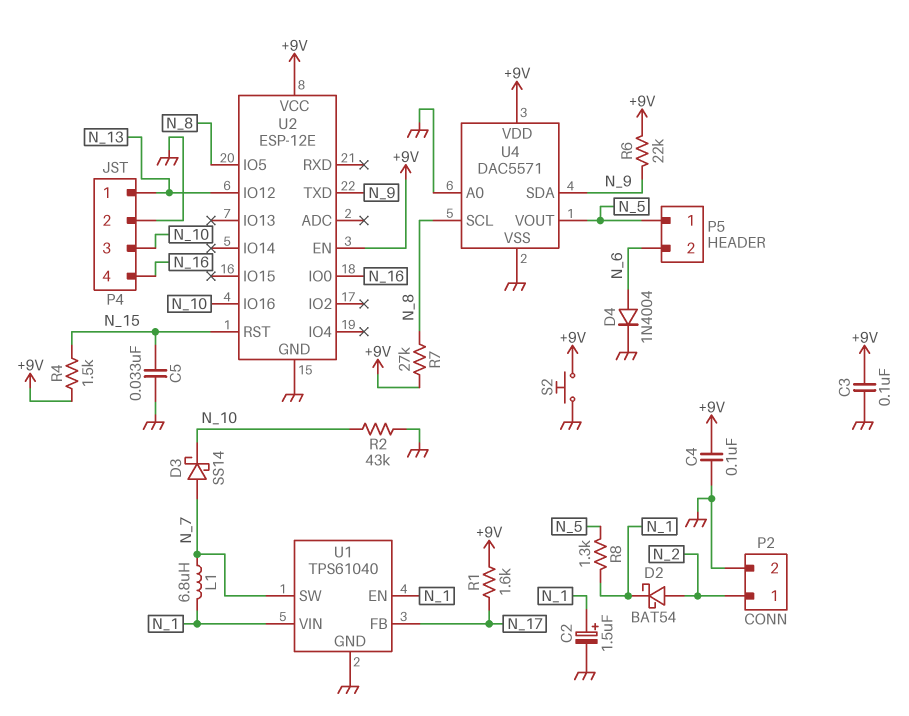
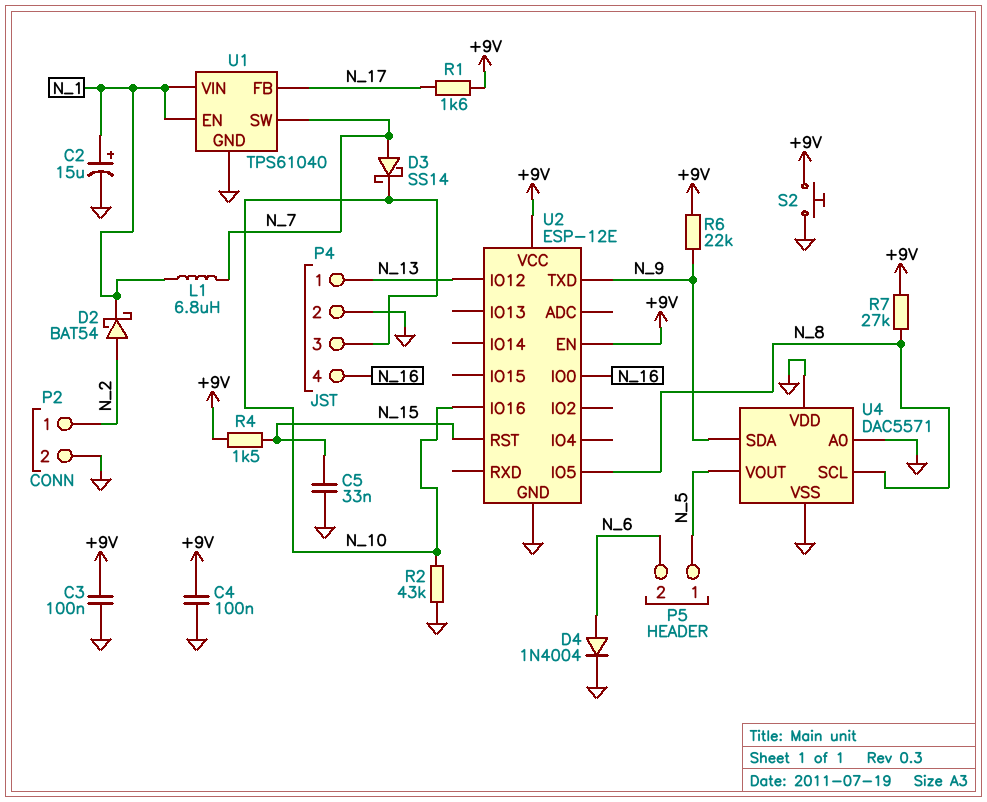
C2: 1.5uF (plus N_1, minus GND) -> 15uF (plus N_1, minus GND)
R8: 1.3k (N_1, N_5) -> none
U4 pin VDD: +9V -> GND

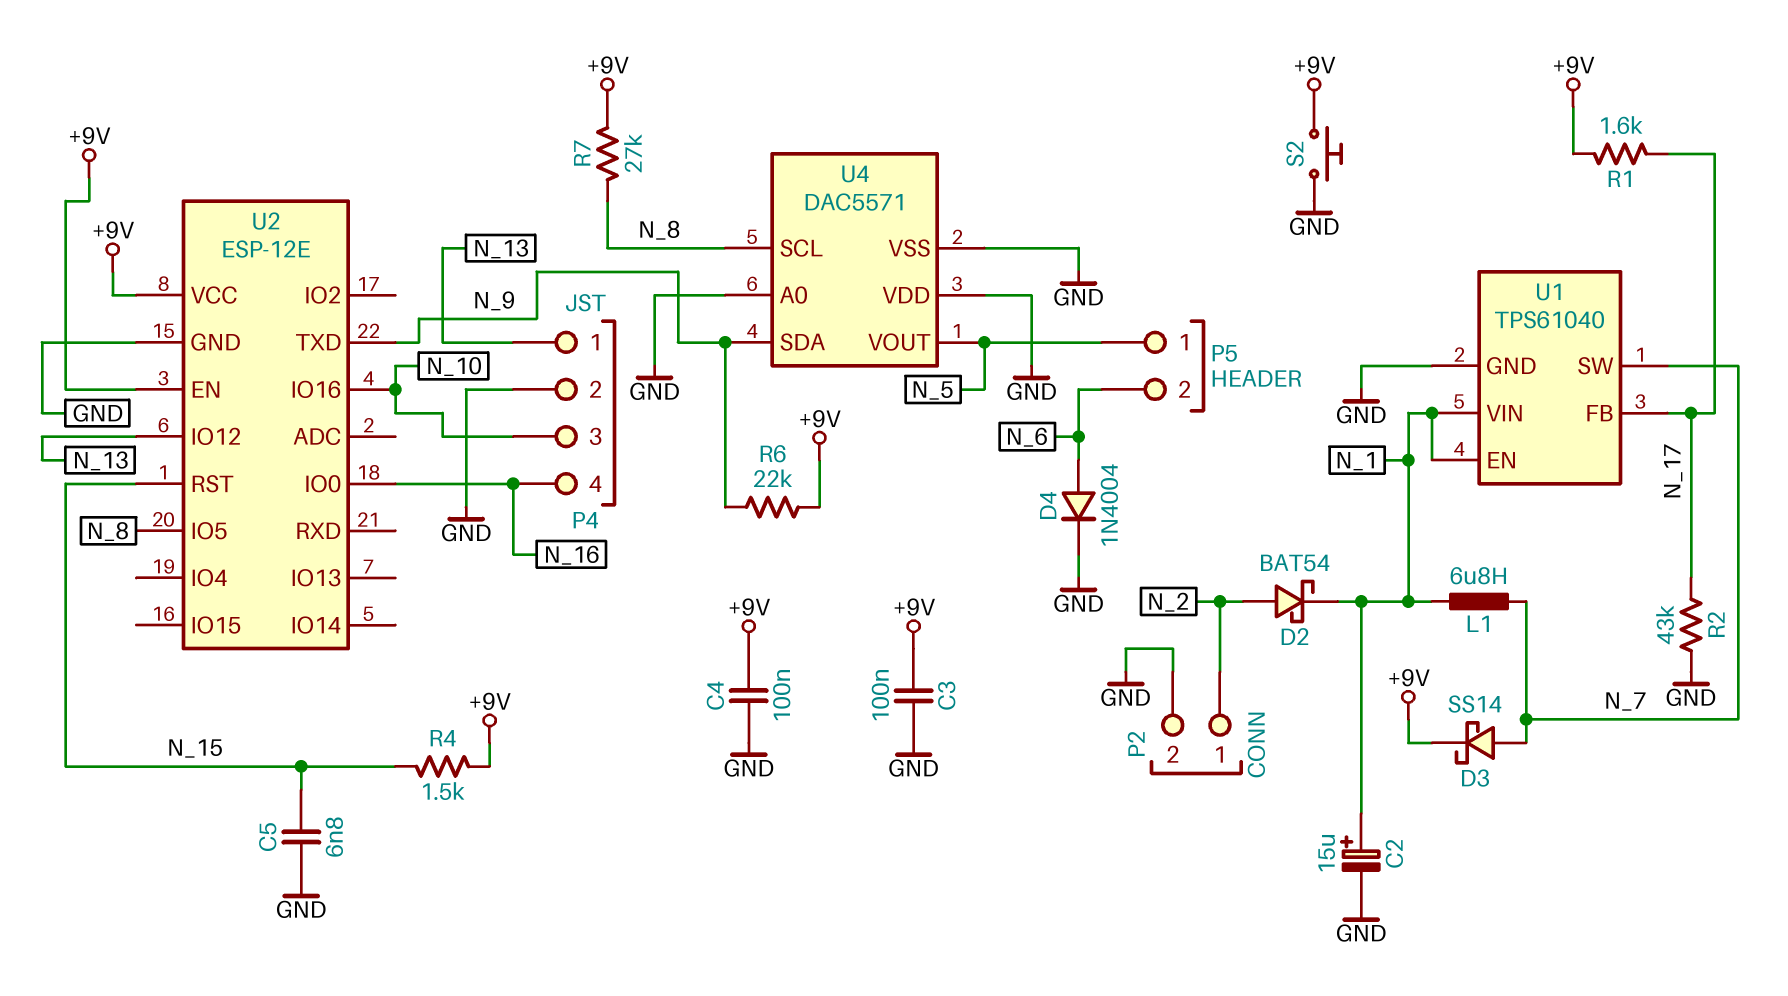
C5: 33nF (GND, N_15) -> 6.8nF (GND, N_15)
D3: schottky SS14 (A N_7, K N_10) -> schottky SS14 (A N_7, K +9V)
R2: 43k (GND, N_10) -> 43k (GND, N_17)

